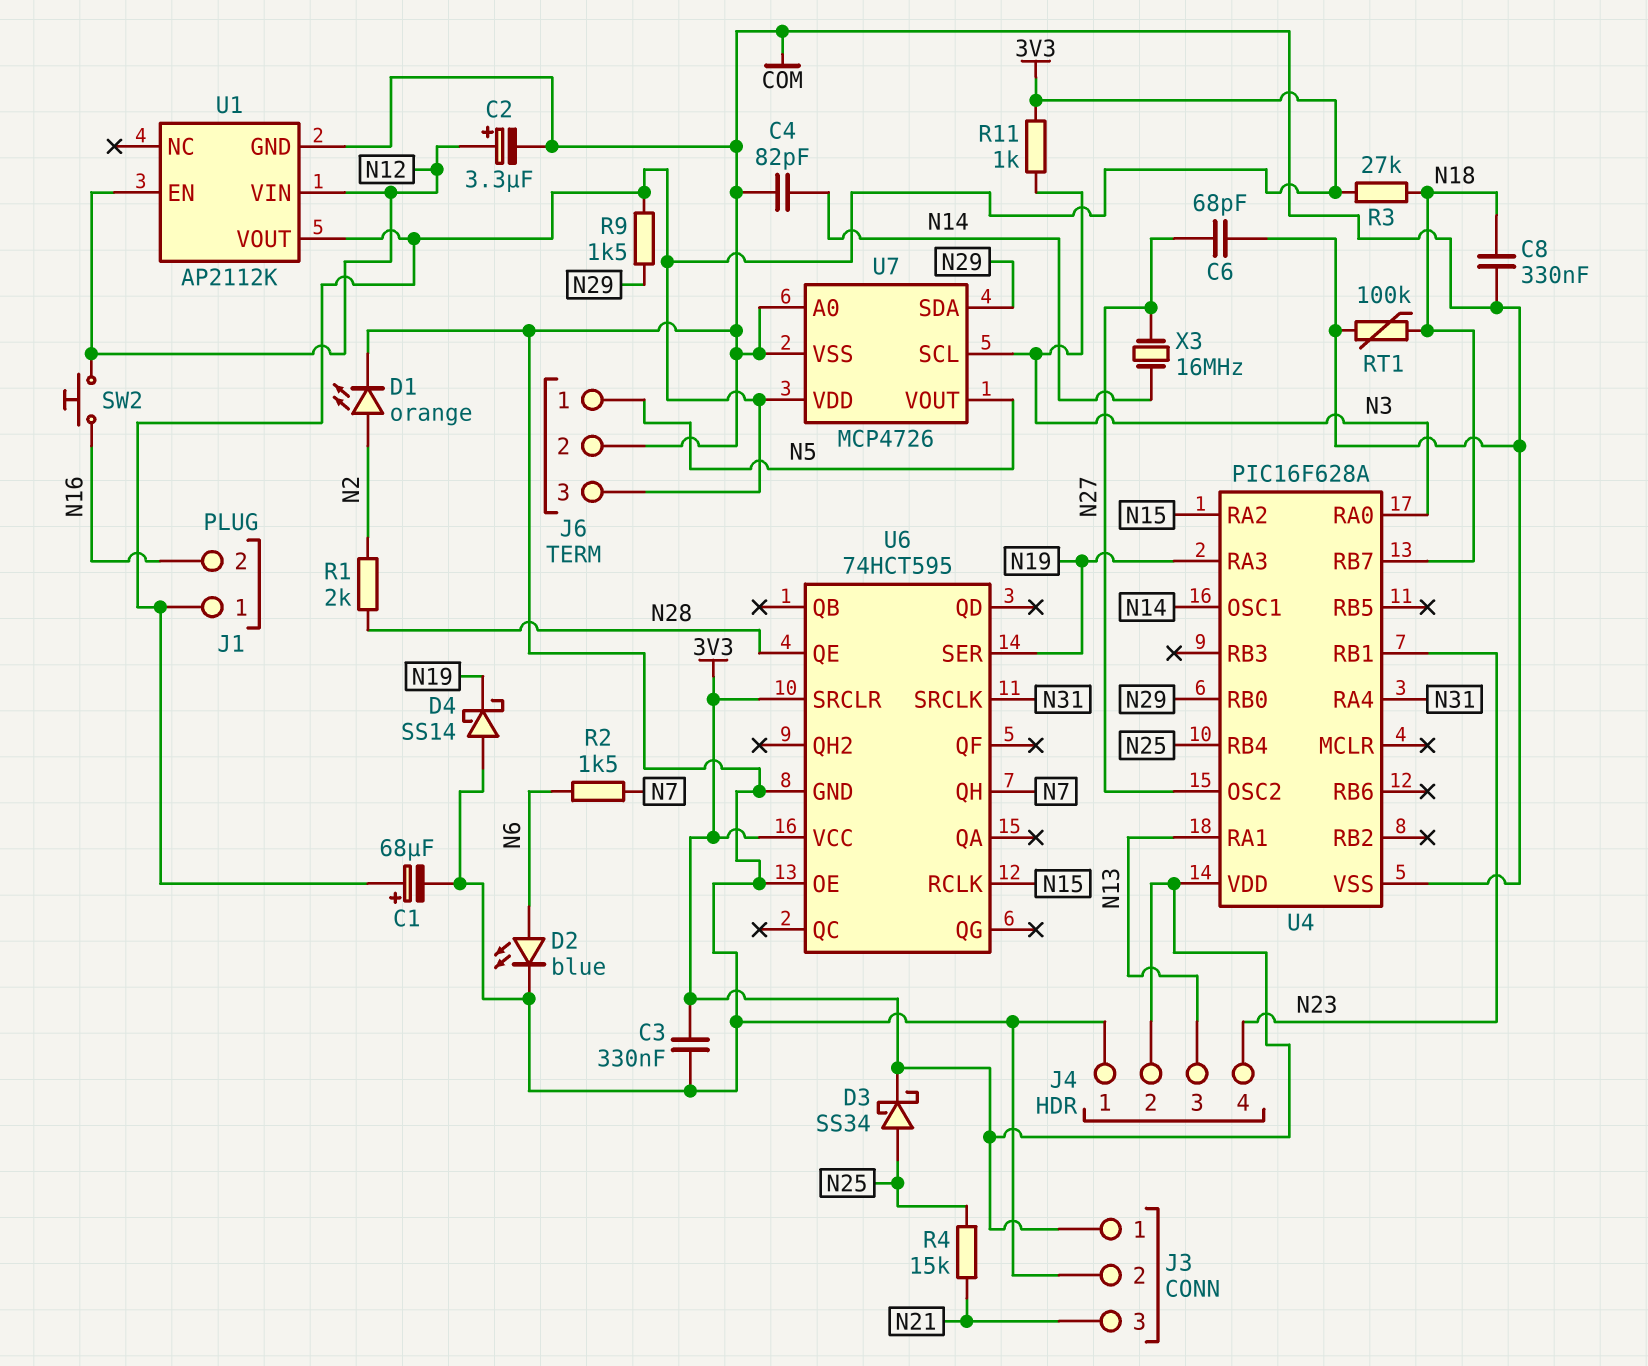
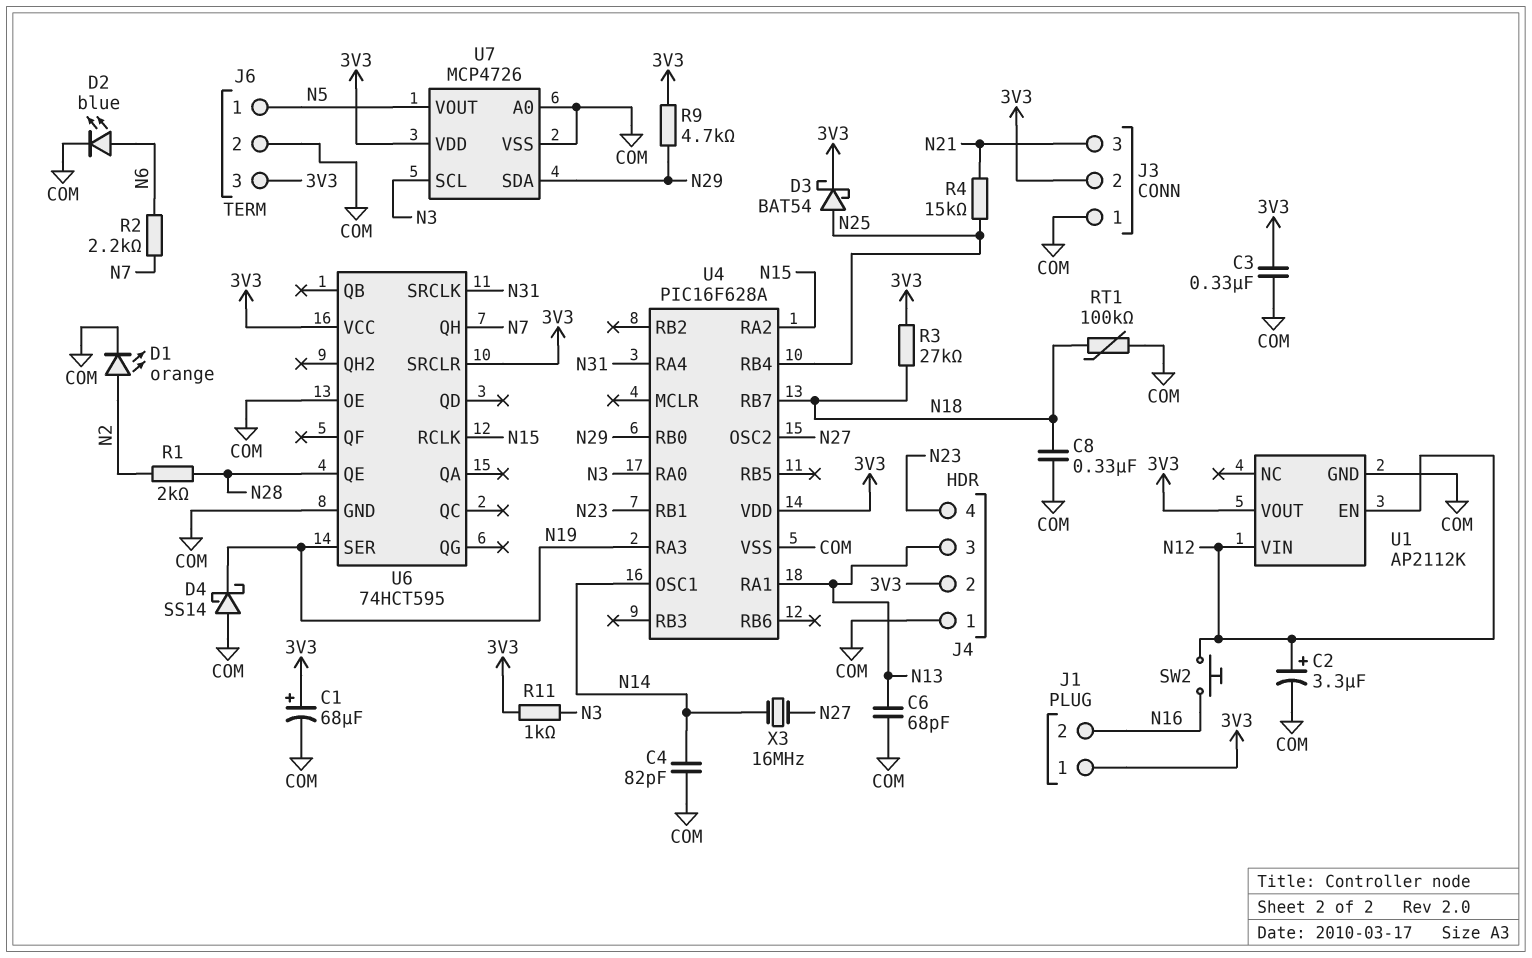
C6: 68pF (COM, N27) -> 68pF (COM, N13)
D3: schottky SS34 (A N25, K 3V3) -> schottky BAT54 (A N25, K 3V3)
J3 pin 1: 3V3 -> COM
J3 pin 2: COM -> 3V3
R2: 1.5k (N6, N7) -> 2.2k (N6, N7)
R9: 1.5k (3V3, N29) -> 4.7k (3V3, N29)

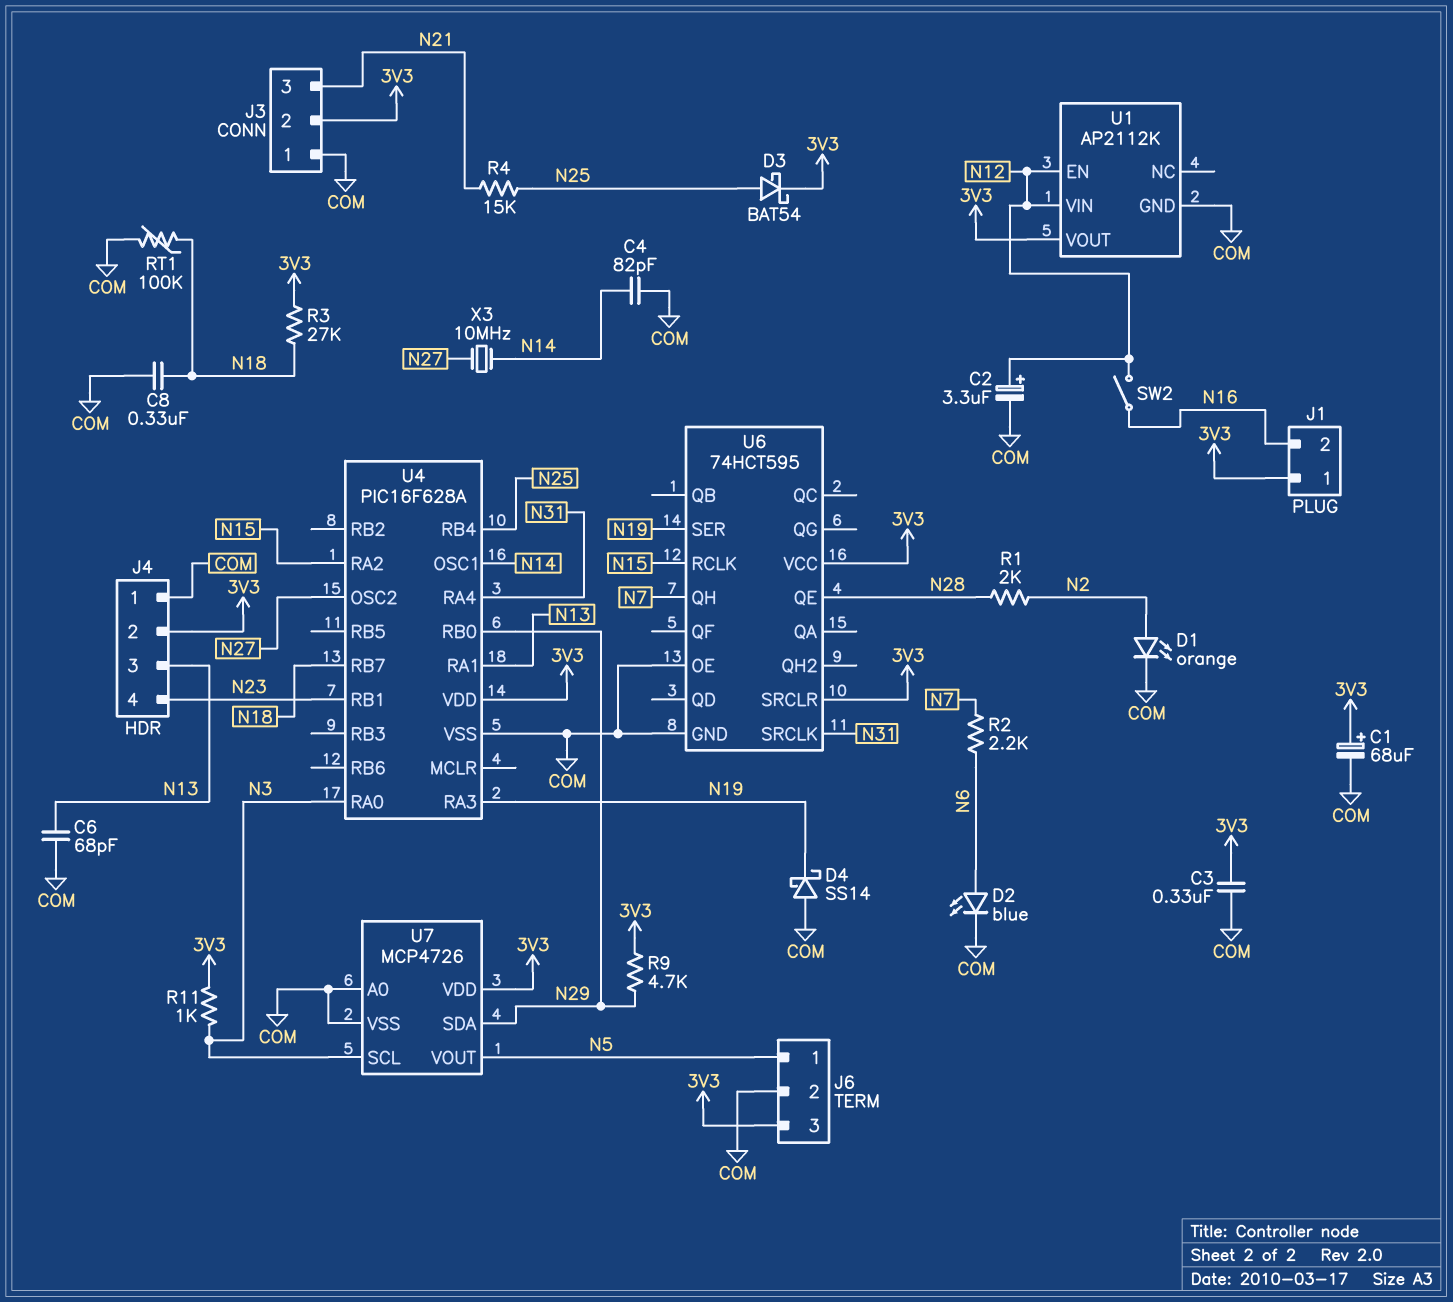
SW2: button (N12, N16) -> switch (N12, N16)
X3: 16MHz (N14, N27) -> 10MHz (N14, N27)

